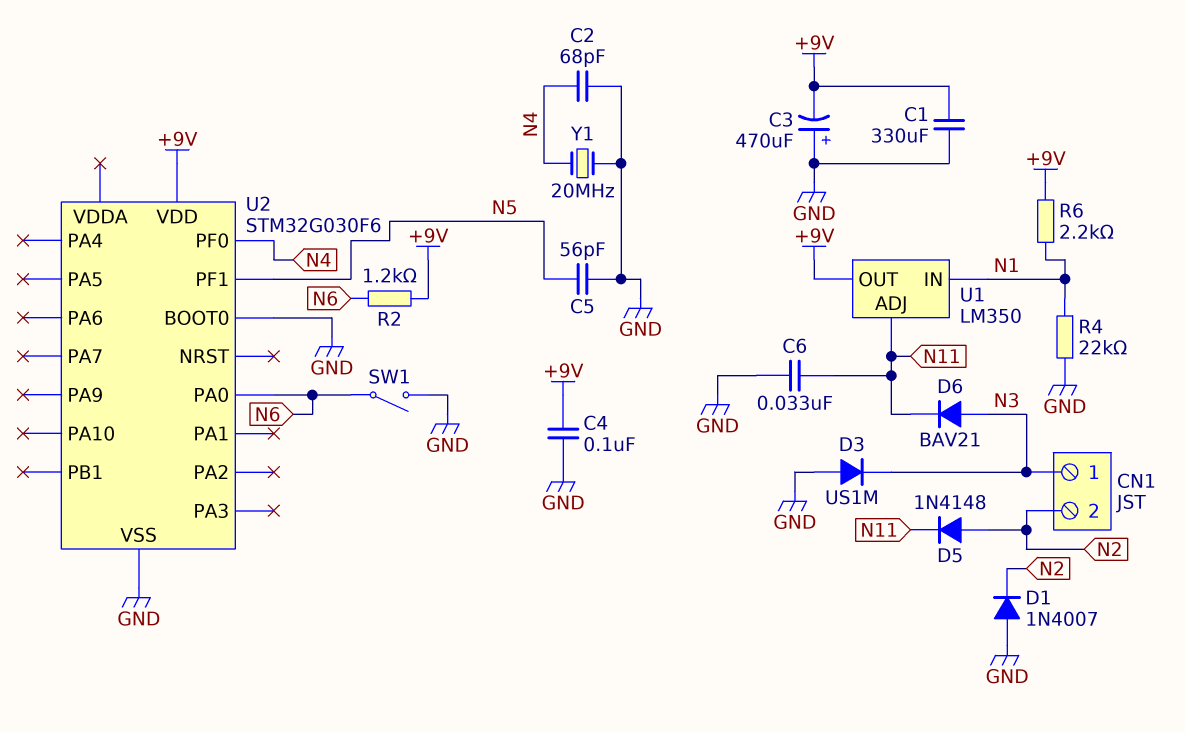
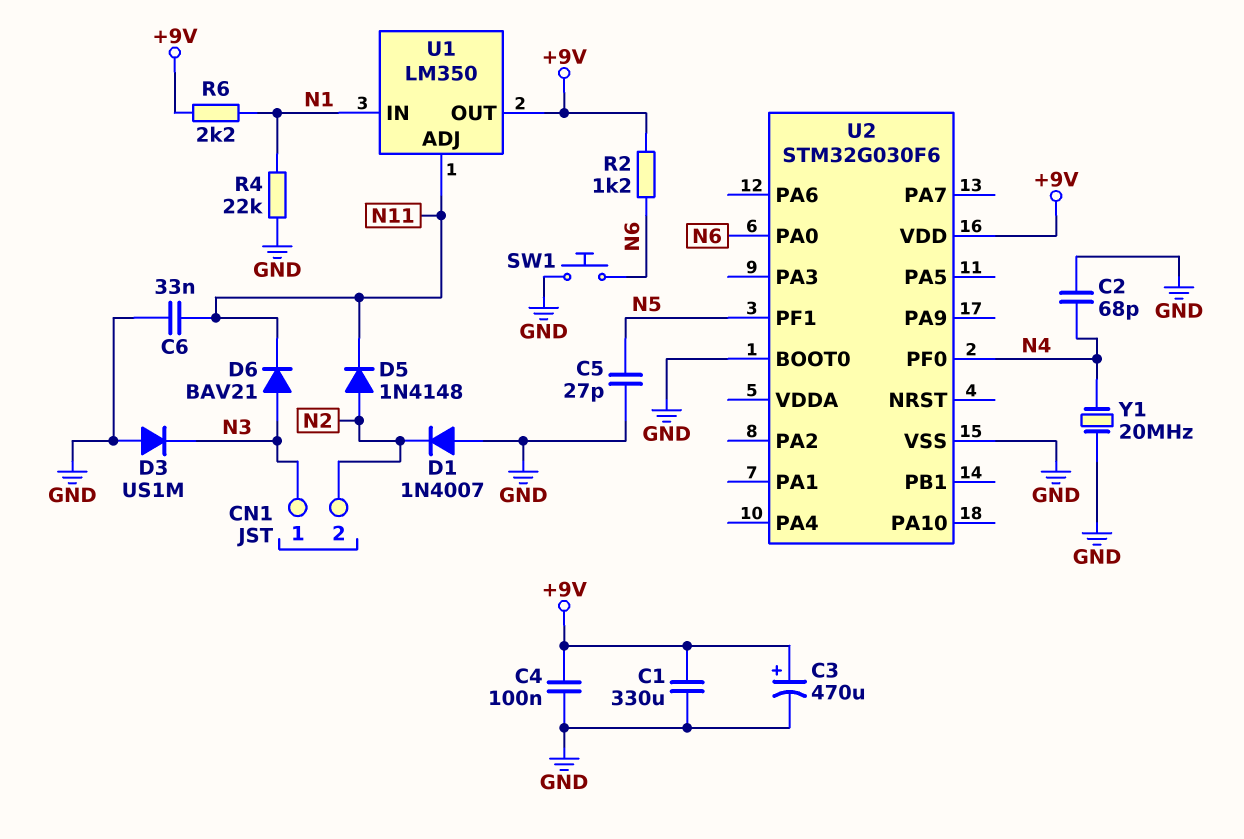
C3: 470uF (plus GND, minus +9V) -> 470uF (plus +9V, minus GND)
C5: 56pF (GND, N5) -> 27pF (GND, N5)
SW1: switch (GND, N6) -> button (GND, N6)

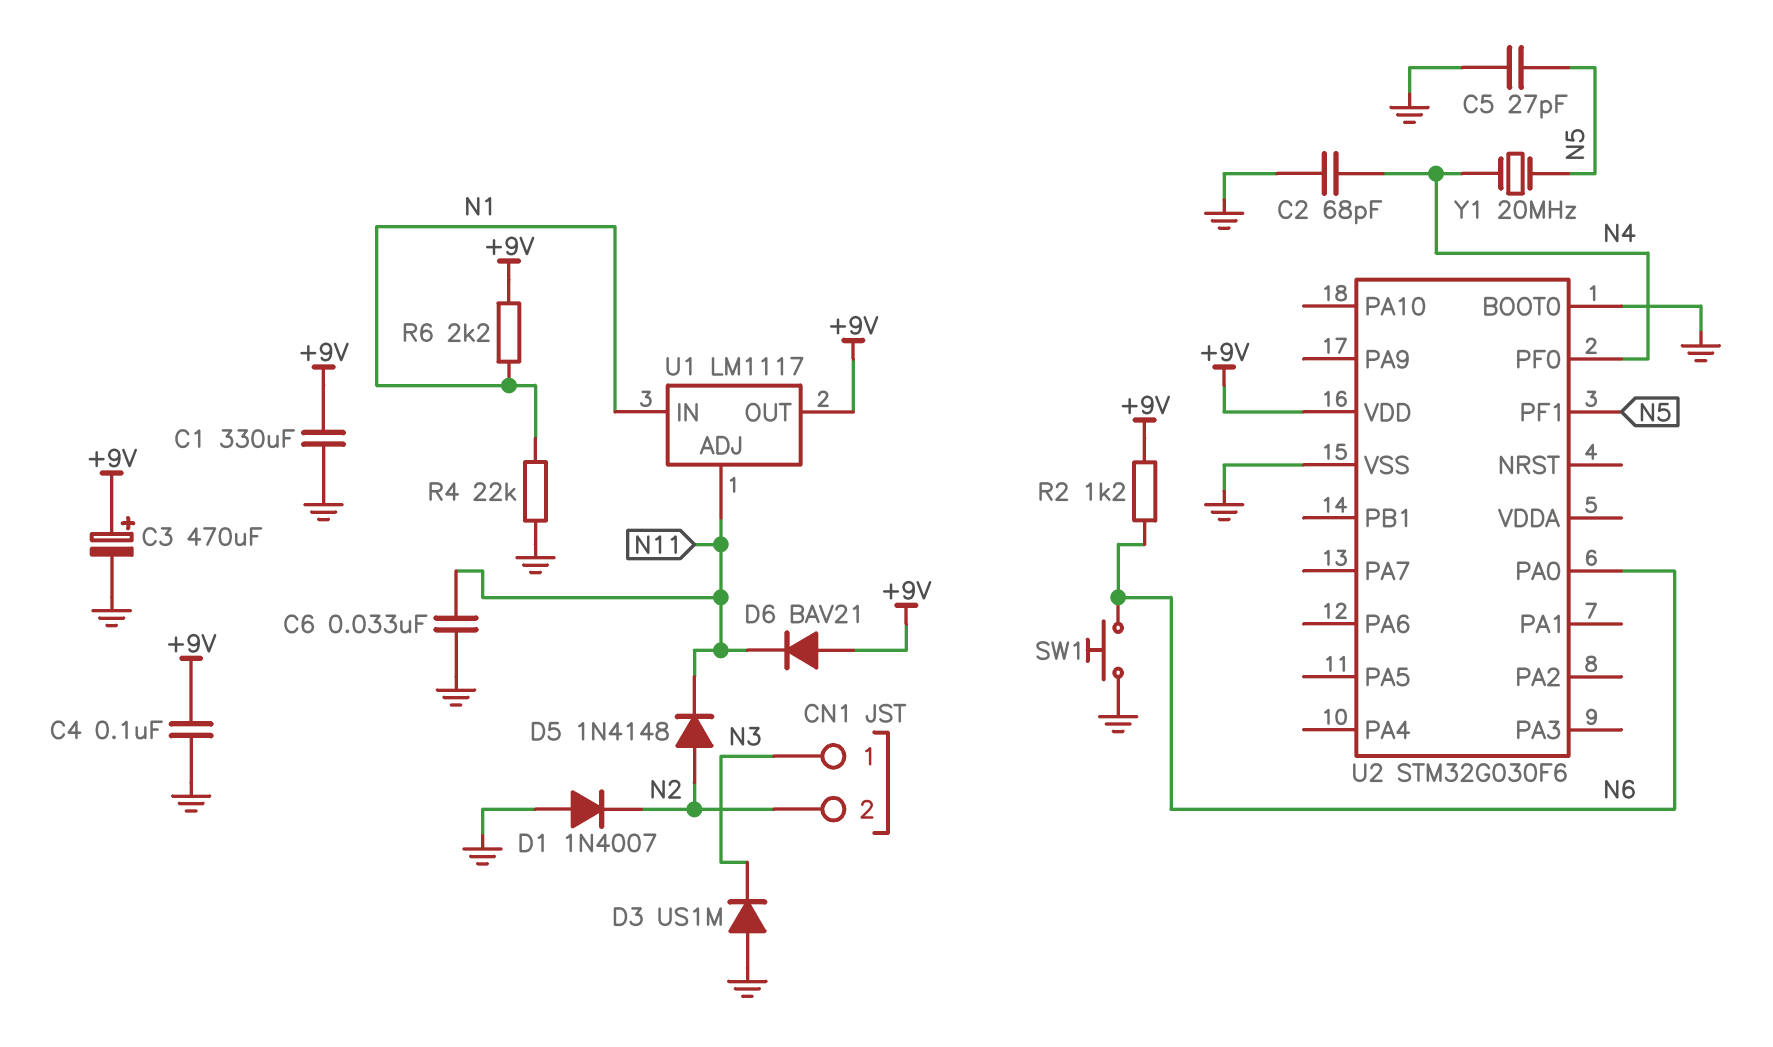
D6: diode BAV21 (A N3, K N11) -> diode BAV21 (A +9V, K N11)
U1: LM350 -> LM1117
Y1: 20MHz (GND, N4) -> 20MHz (N4, N5)

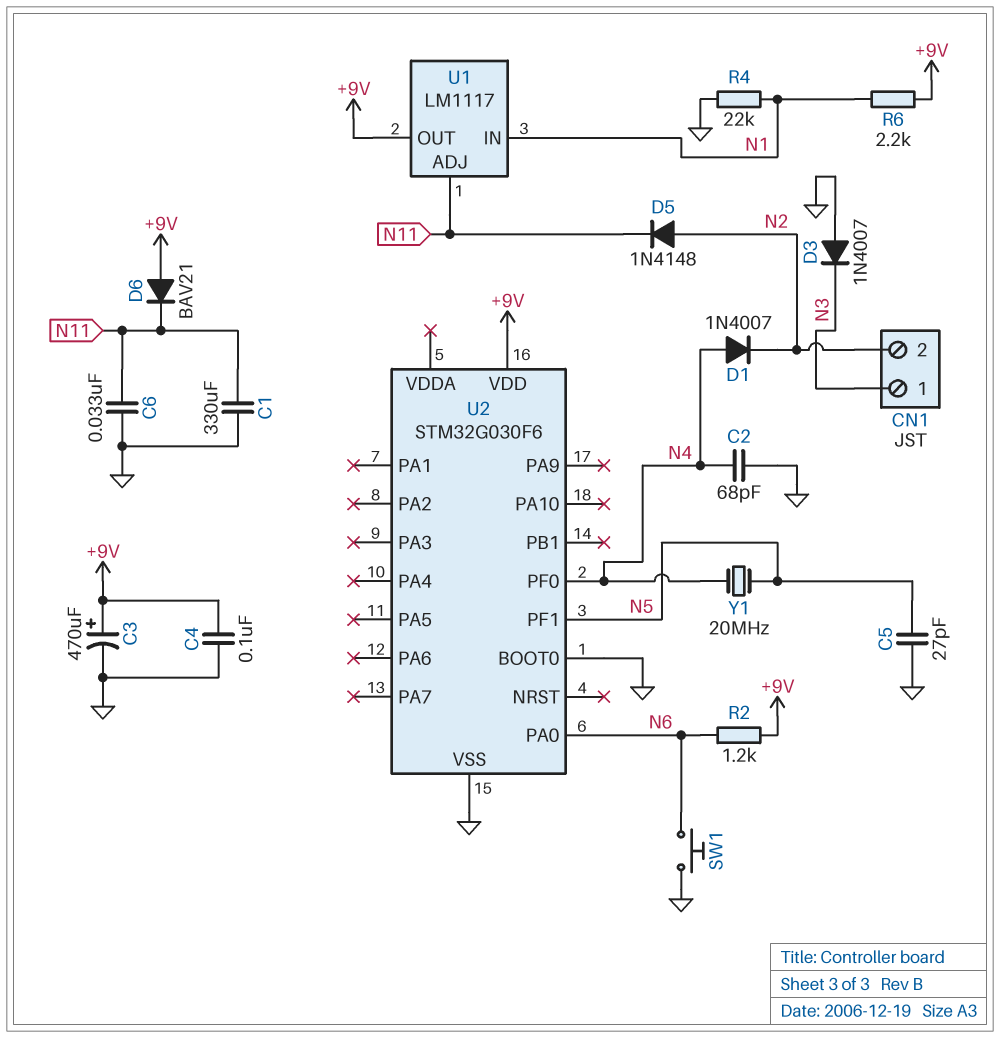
C1: 330uF (+9V, GND) -> 330uF (GND, N11)
D1: diode 1N4007 (A GND, K N2) -> diode 1N4007 (A N4, K N2)
D3: diode US1M (A GND, K N3) -> diode 1N4007 (A GND, K N3)

